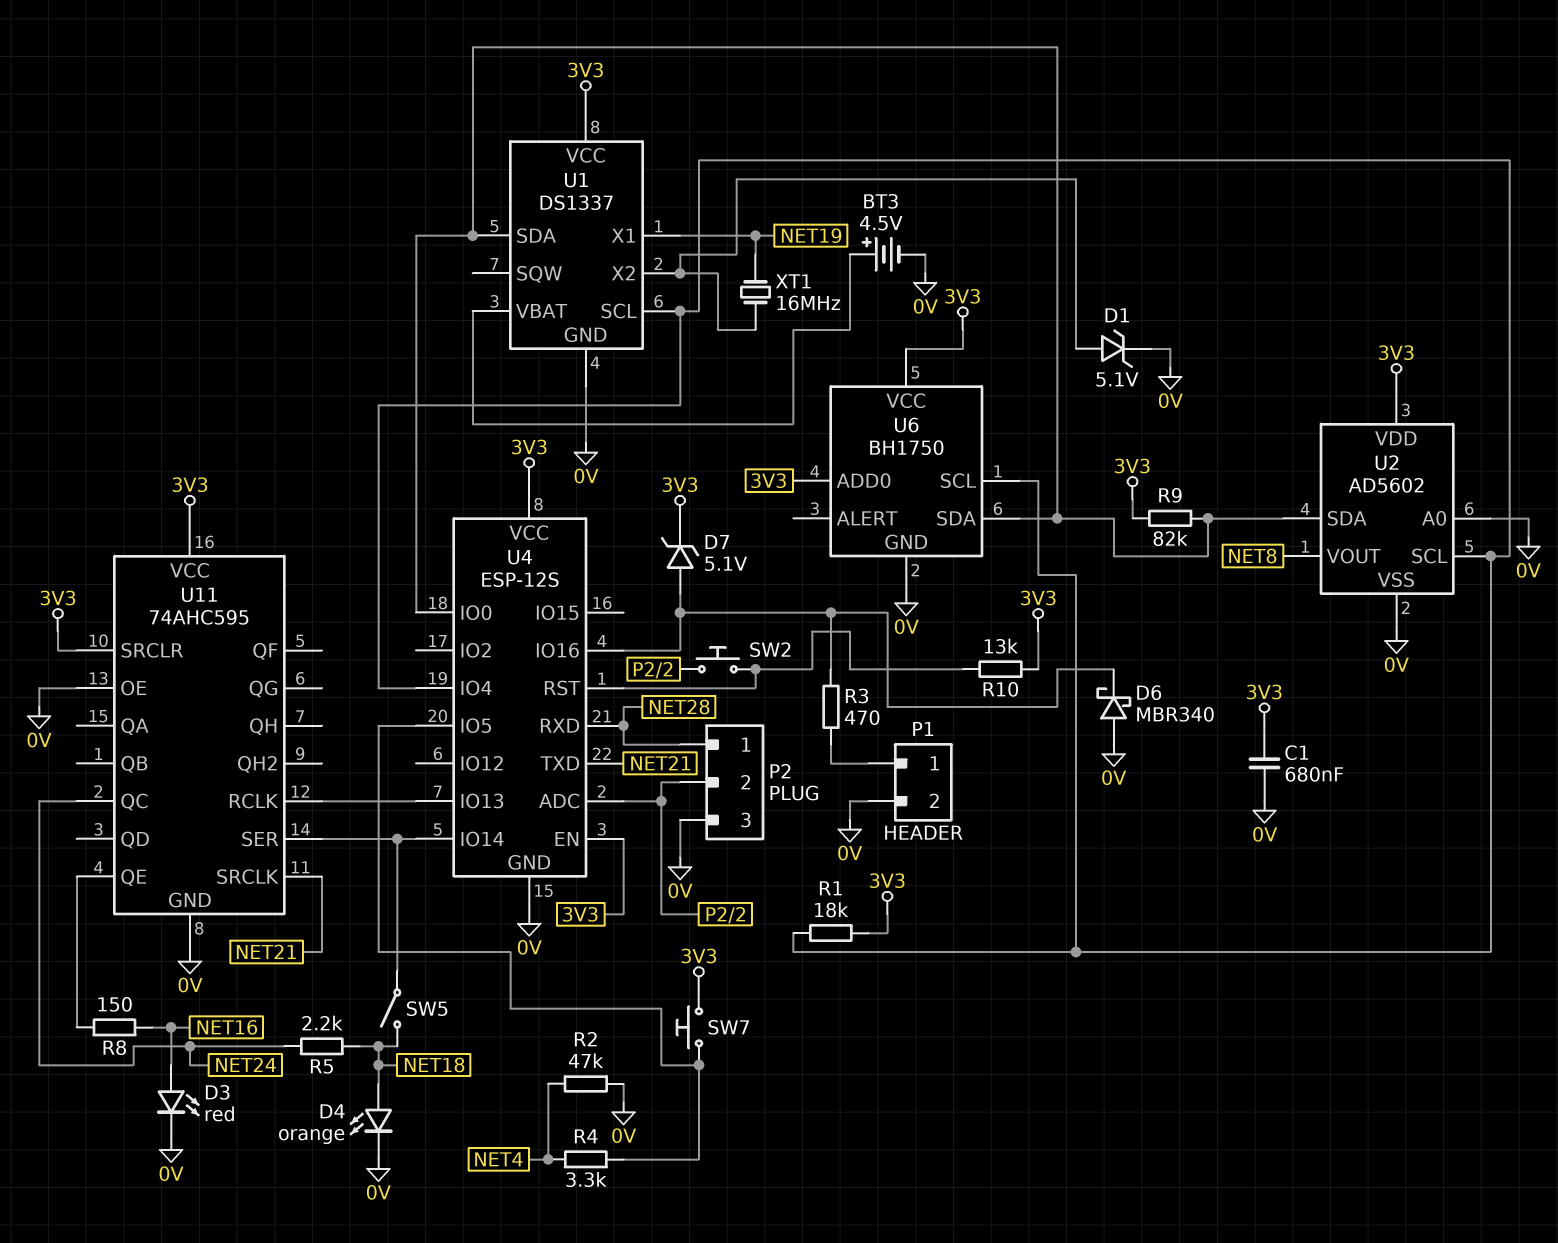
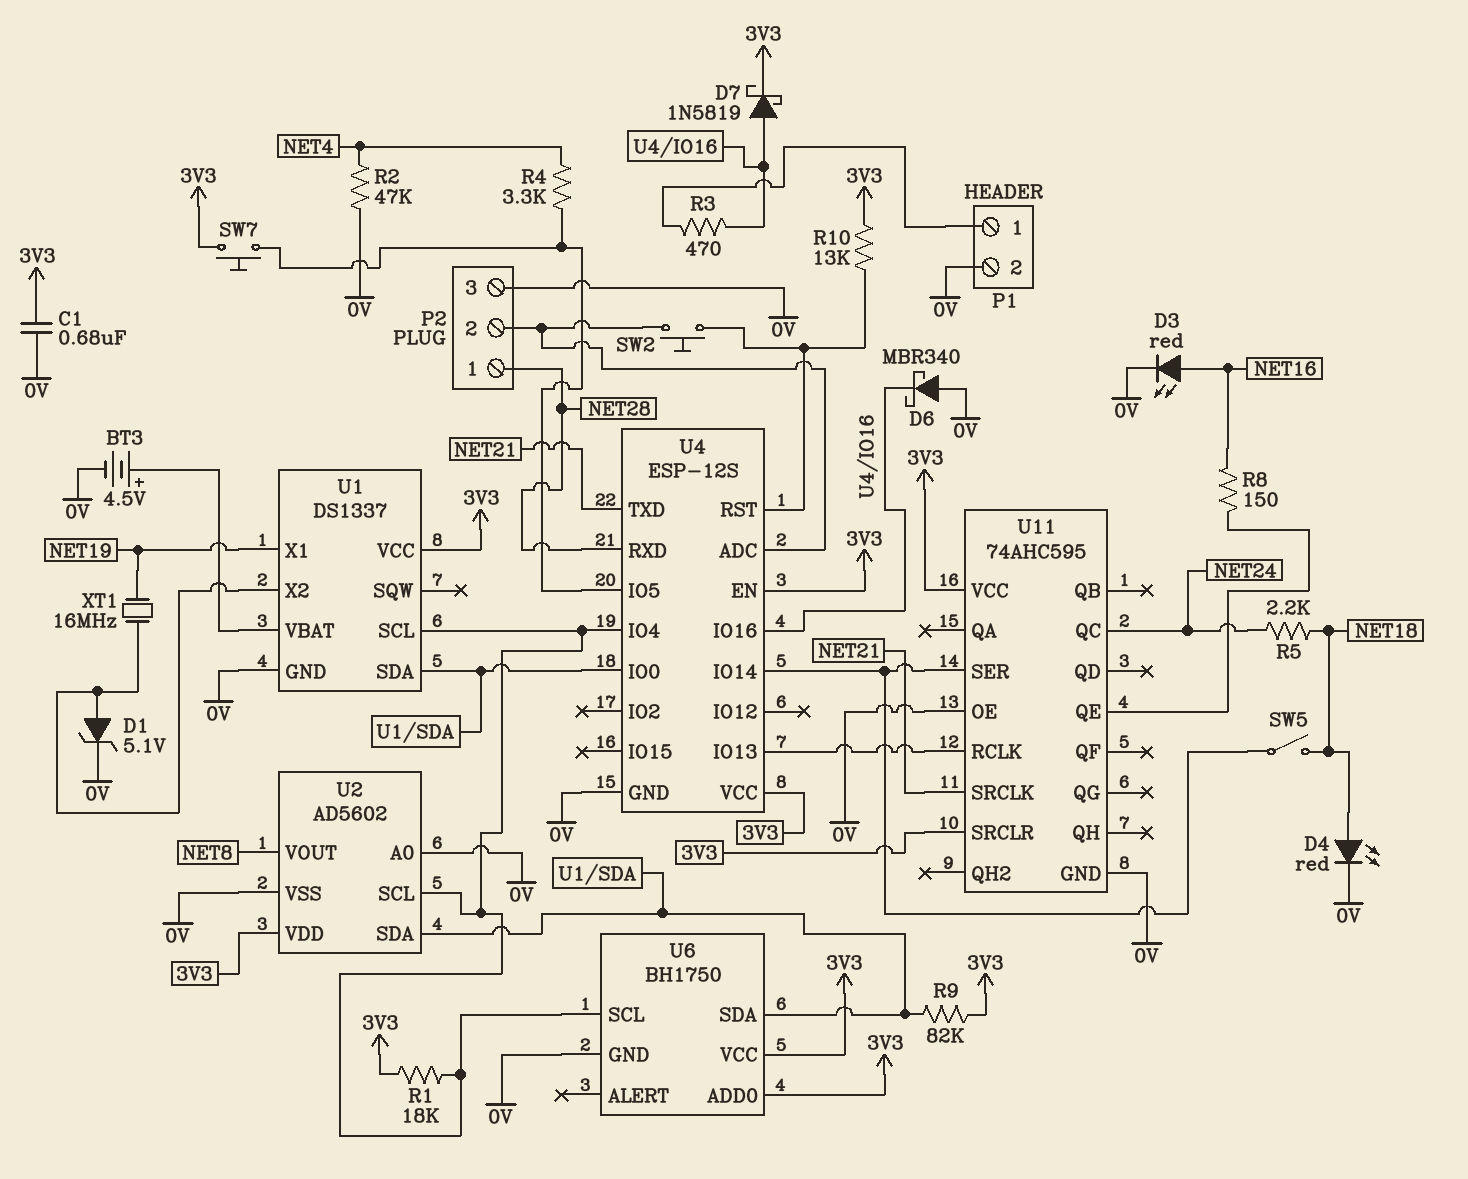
D4: LED orange (A NET18, K 0V) -> LED red (A NET18, K 0V)
D7: zener 5.1V (A U4/IO16, K 3V3) -> schottky 1N5819 (A U4/IO16, K 3V3)

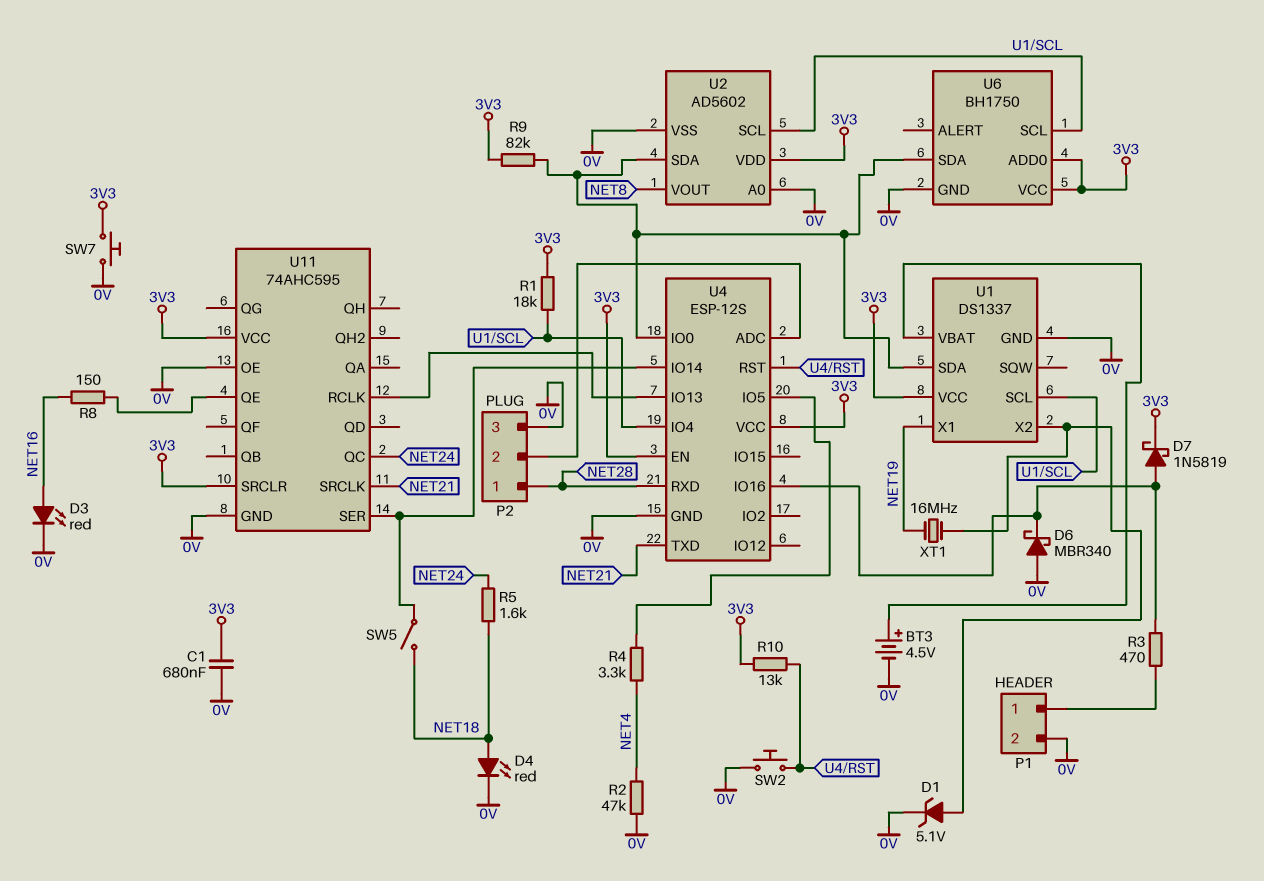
R5: 2.2k (NET18, NET24) -> 1.6k (NET18, NET24)
SW2: button (P2/2, U4/RST) -> button (0V, U4/RST)
SW7: button (3V3, U4/IO5) -> button (0V, 3V3)

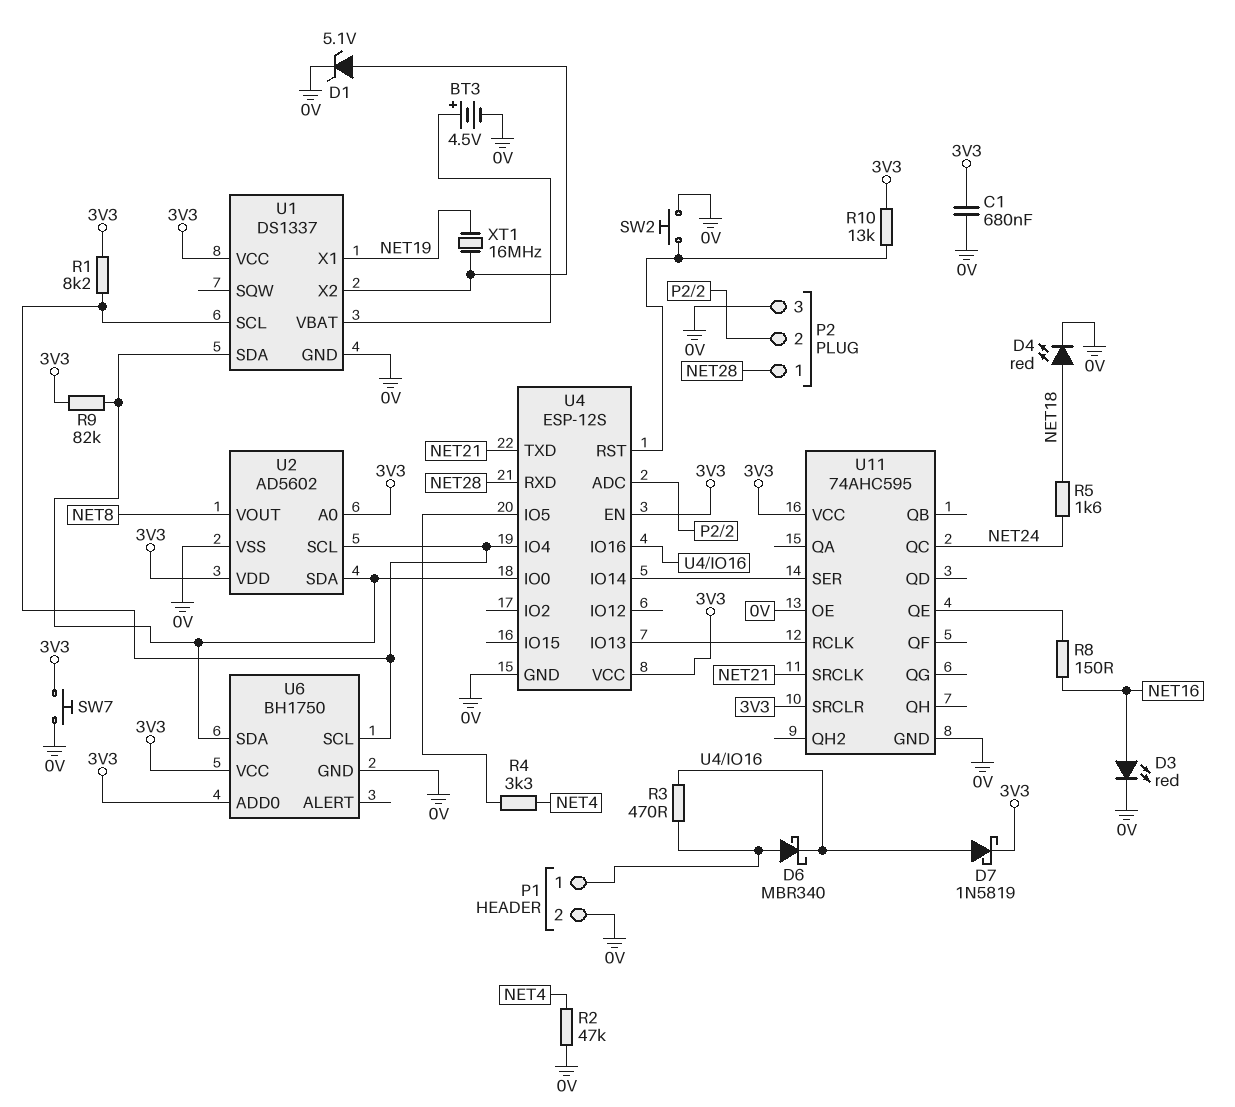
D6: schottky MBR340 (A 0V, K U4/IO16) -> schottky MBR340 (A P1/1, K U4/IO16)
R1: 18k (3V3, U1/SCL) -> 8.2k (3V3, U1/SCL)
SW5: switch (NET18, U4/IO14) -> none
U2 pin A0: 0V -> 3V3

